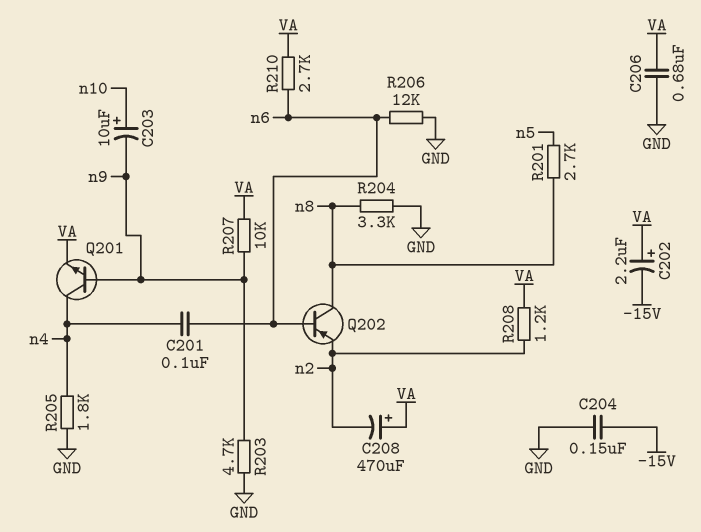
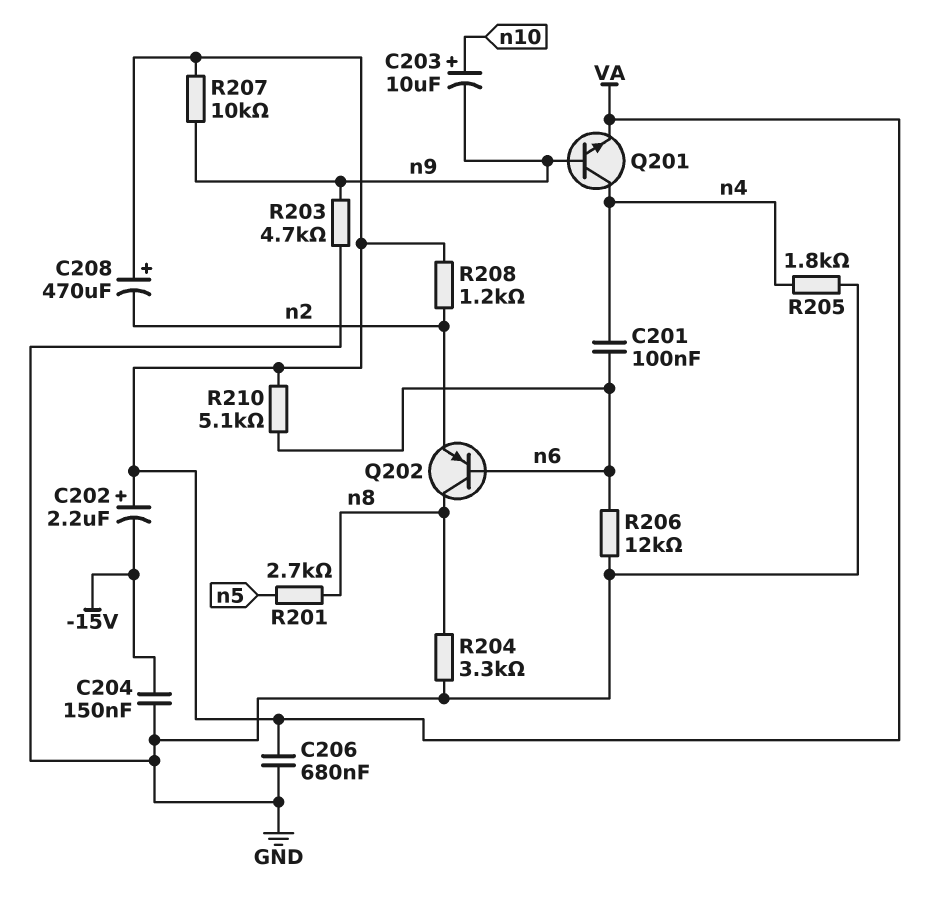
R210: 2.7k (VA, n6) -> 5.1k (VA, n6)

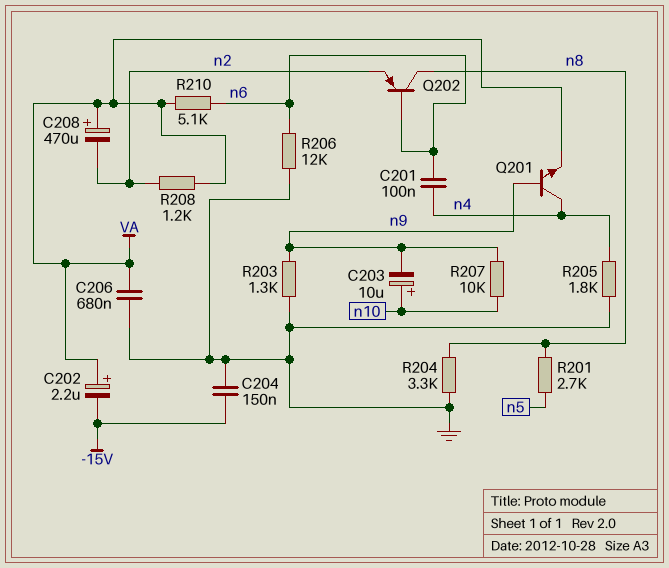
R203: 4.7k (GND, n9) -> 1.3k (GND, n9)
R207: 10k (VA, n9) -> 10k (n9, n10)

